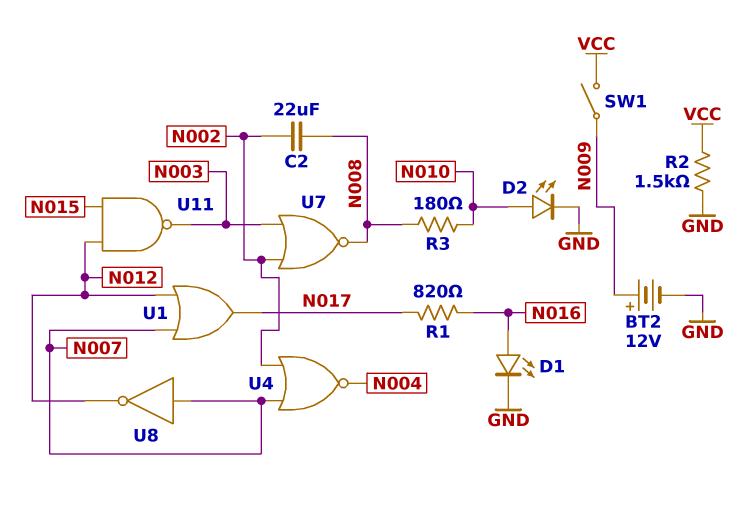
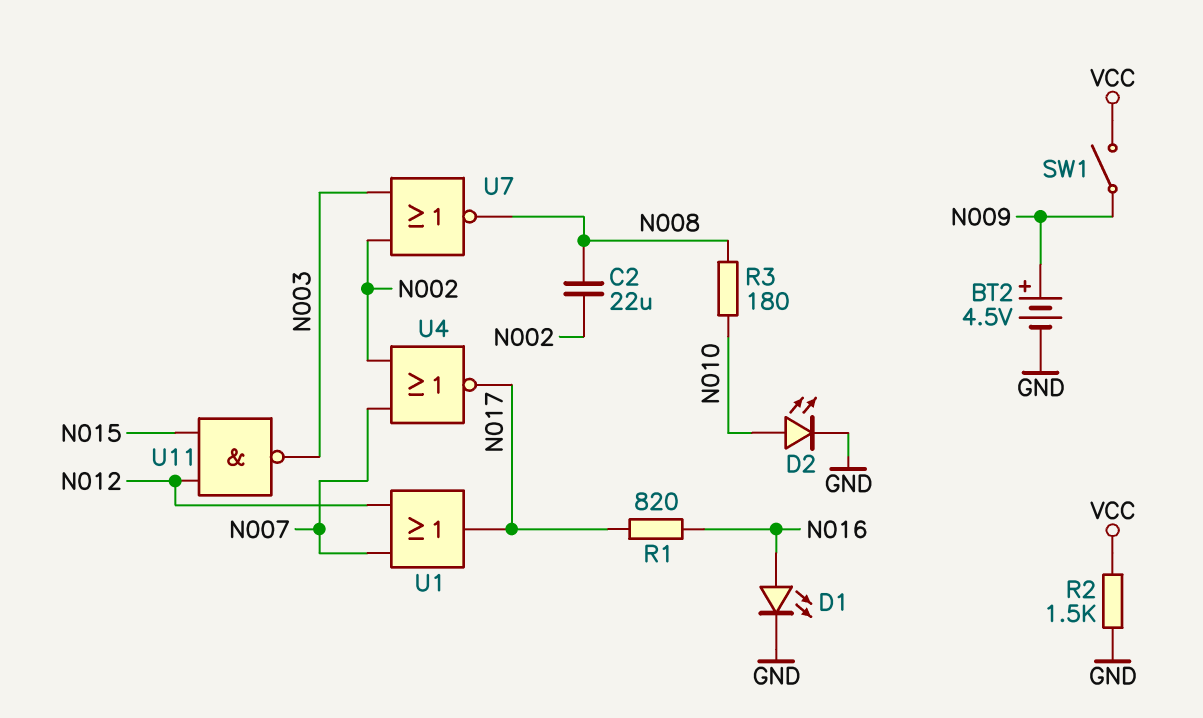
BT2: 12V (plus N009, minus GND) -> 4.5V (plus N009, minus GND)
U4: NOR (in N002, in N007, out N004) -> NOR (in N002, in N007, out N017)
U8: NOT (in N007, out N012) -> none

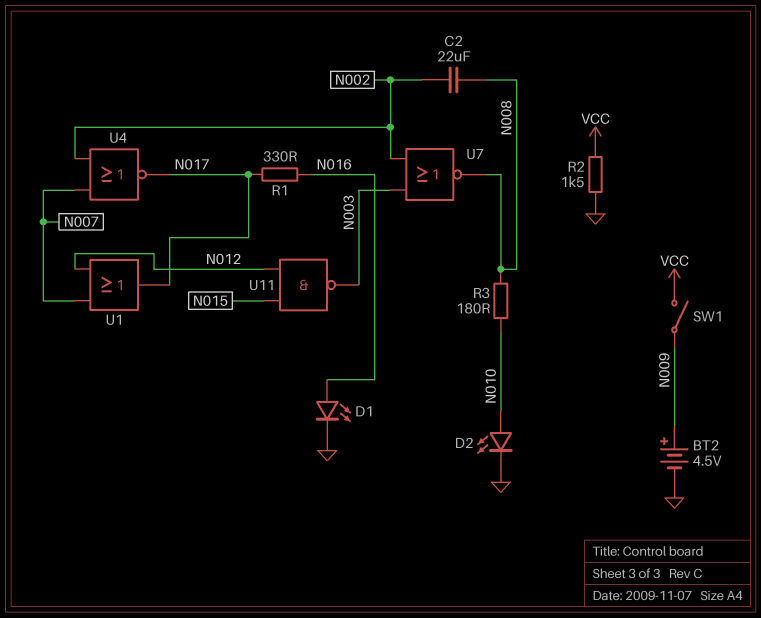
R1: 820 (N016, N017) -> 330 (N016, N017)

